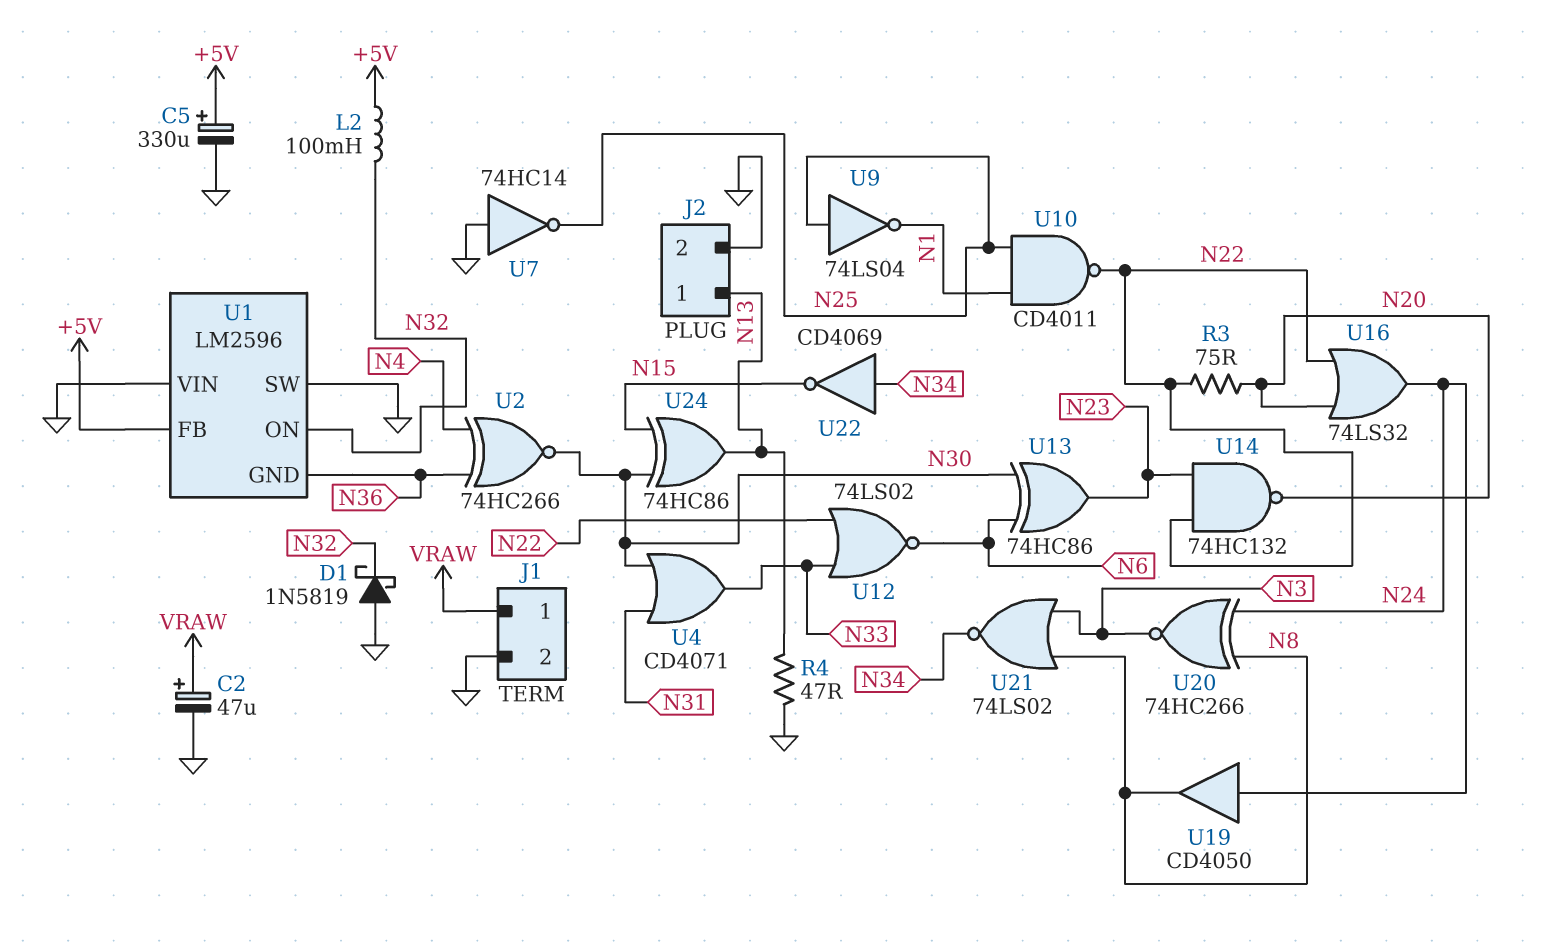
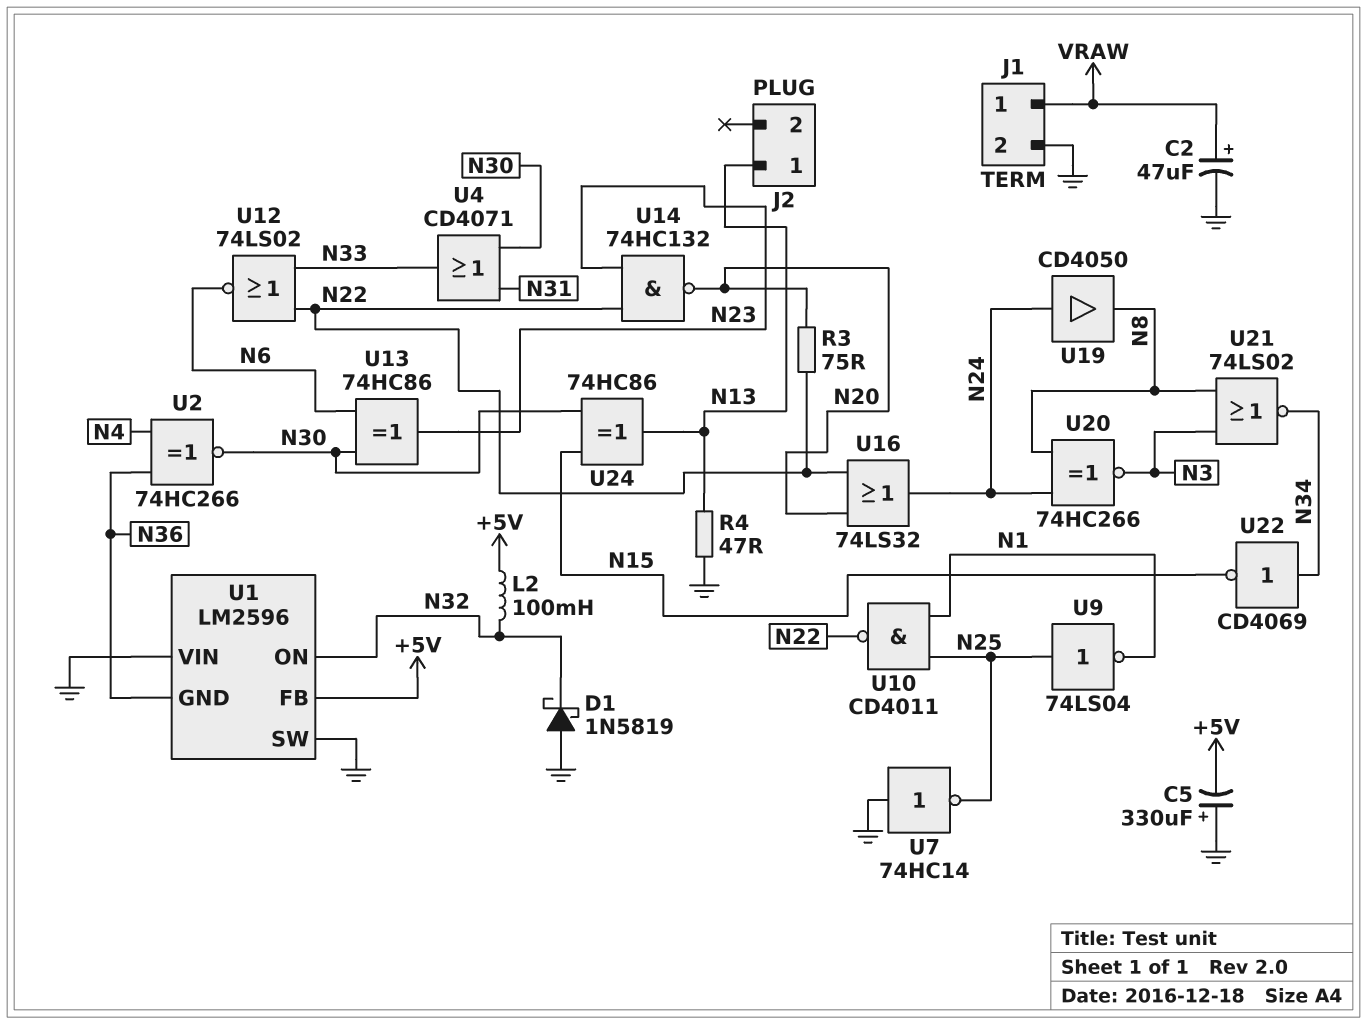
C5: 330uF (plus +5V, minus GND) -> 330uF (plus GND, minus +5V)
J2 pin 2: GND -> none

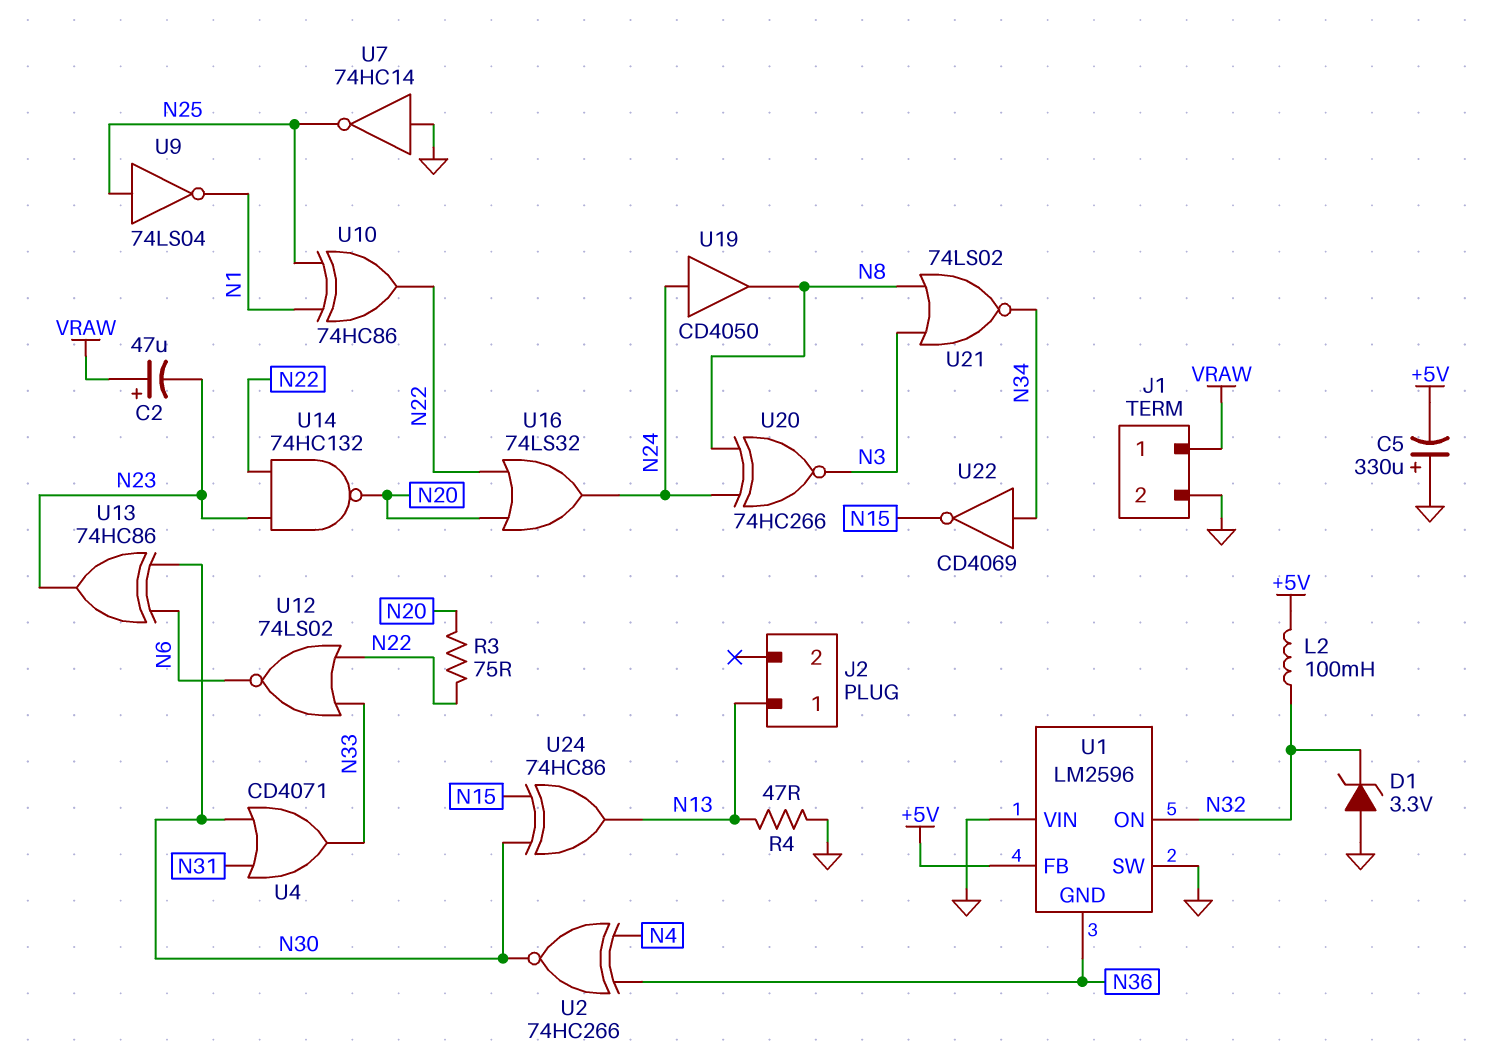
C2: 47uF (plus VRAW, minus GND) -> 47uF (plus VRAW, minus N23)
D1: schottky 1N5819 (A GND, K N32) -> zener 3.3V (A GND, K N32)
U10: NAND CD4011 (in N1, in N25, out N22) -> XOR 74HC86 (in N1, in N25, out N22)

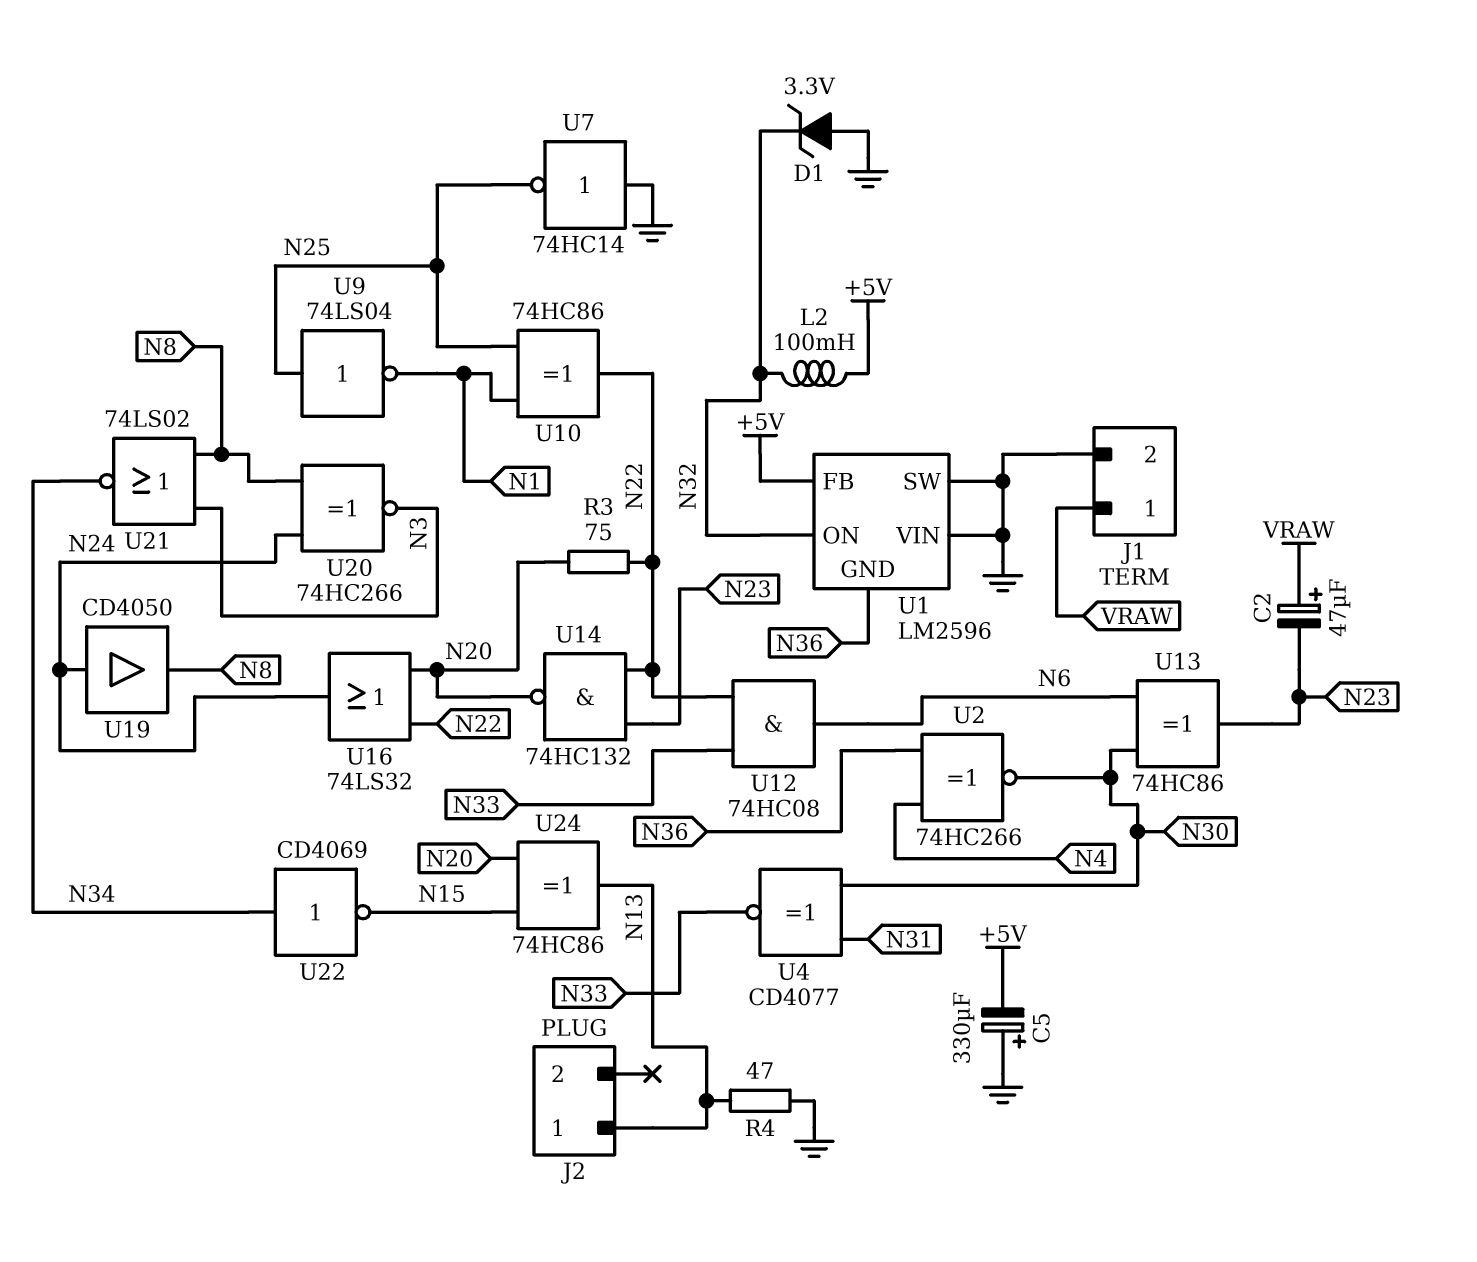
U4: OR CD4071 (in N30, in N31, out N33) -> XNOR CD4077 (in N30, in N31, out N33)
U12: NOR 74LS02 (in N22, in N33, out N6) -> AND 74HC08 (in N22, in N33, out N6)
U24: XOR 74HC86 (in N15, in N30, out N13) -> XOR 74HC86 (in N15, in N20, out N13)

